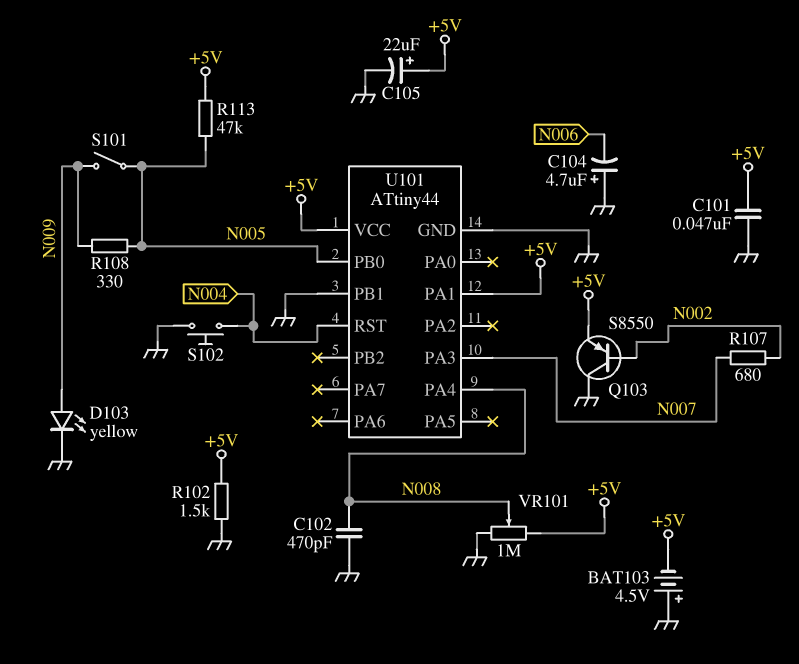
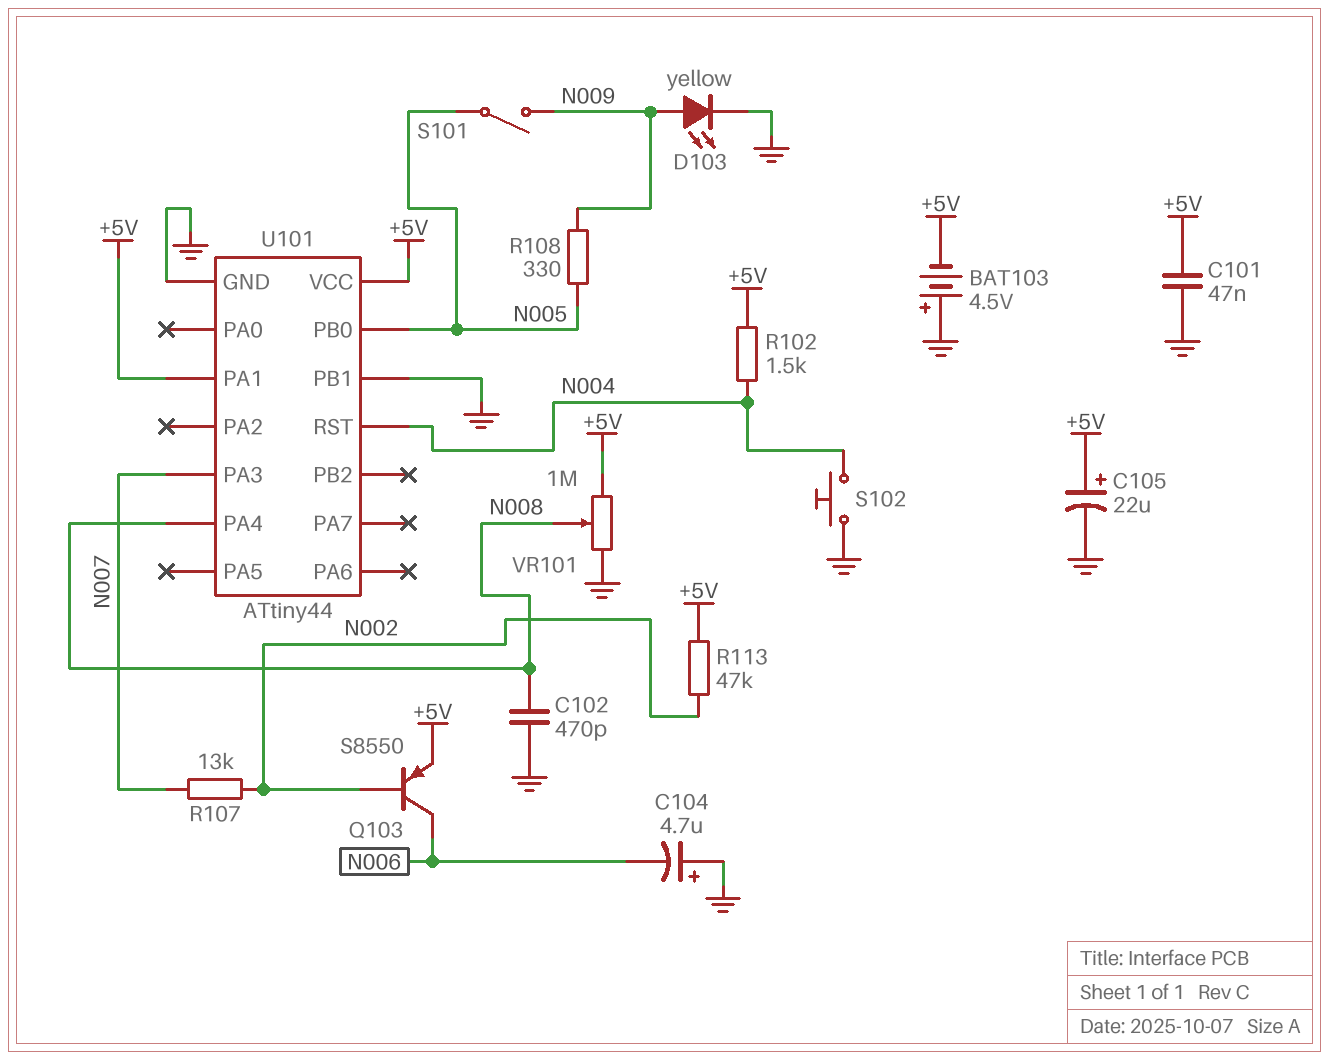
Q103: PNP S8550 (B N002, C GND, E +5V) -> PNP S8550 (B N002, C N006, E +5V)
R102: 1.5k (+5V, GND) -> 1.5k (+5V, N004)
R107: 680 (N002, N007) -> 13k (N002, N007)
R113: 47k (+5V, N005) -> 47k (+5V, N002)

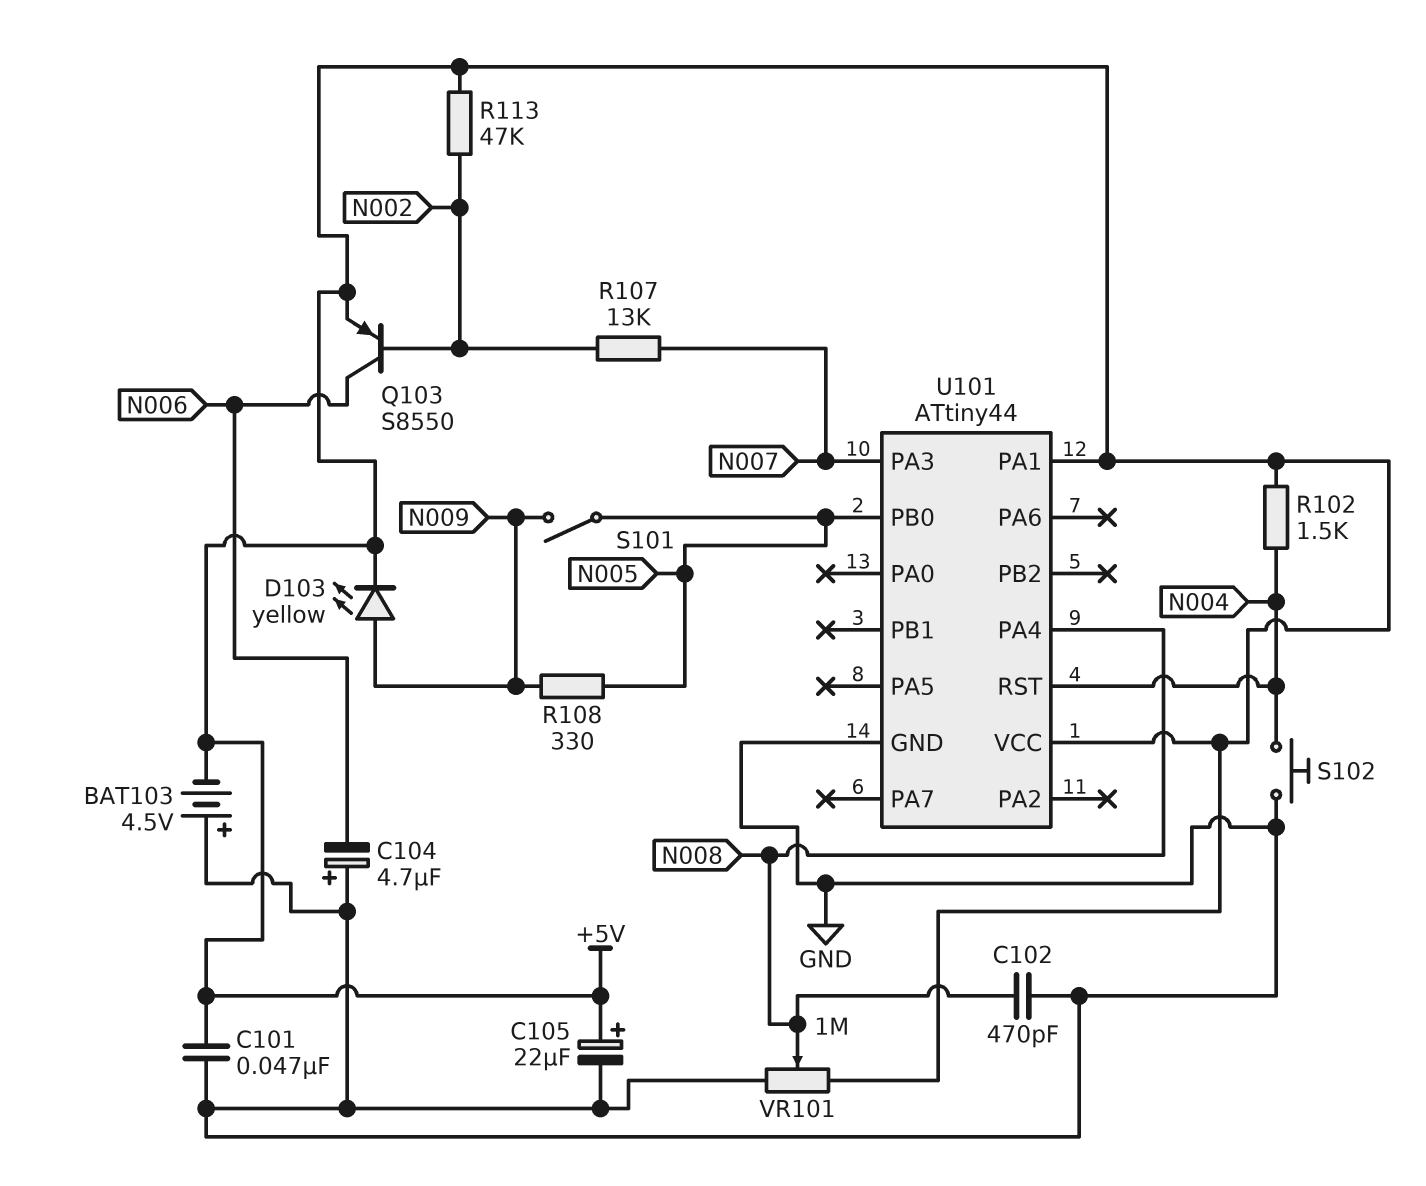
D103: LED yellow (A N009, K GND) -> LED yellow (A N009, K +5V)
U101 pin PB1: GND -> none

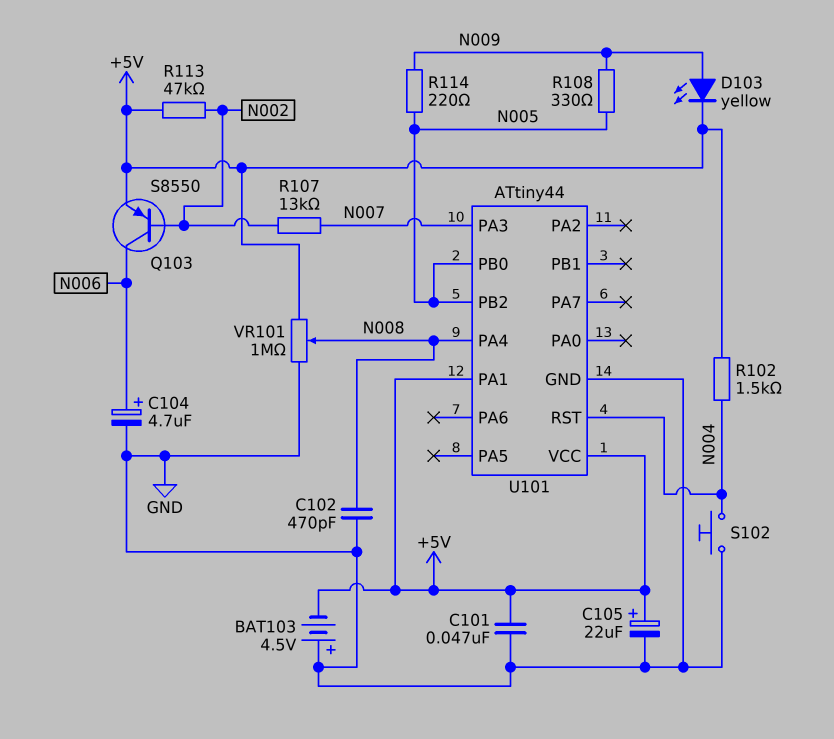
C104: 4.7uF (plus GND, minus N006) -> 4.7uF (plus N006, minus GND)
R114: none -> 220 (N005, N009)
S101: switch (N005, N009) -> none
U101 pin PB2: none -> N005

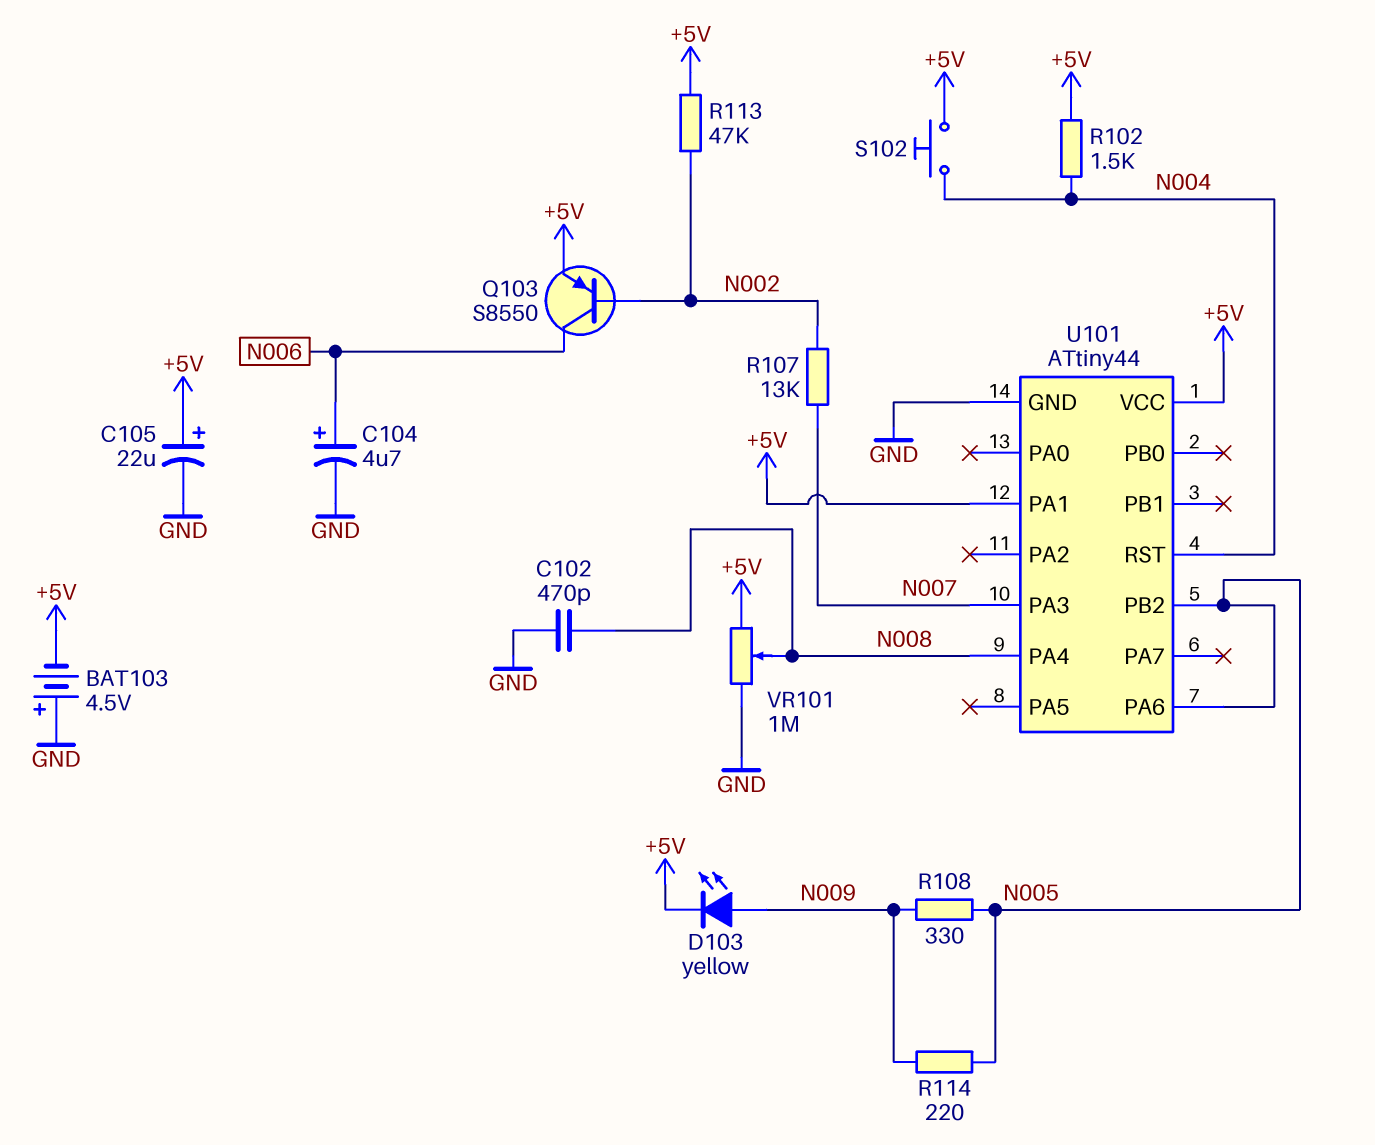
C101: 47nF (+5V, GND) -> none
S102: button (GND, N004) -> button (+5V, N004)
U101 pin PA6: none -> N005
U101 pin PB0: N005 -> none

